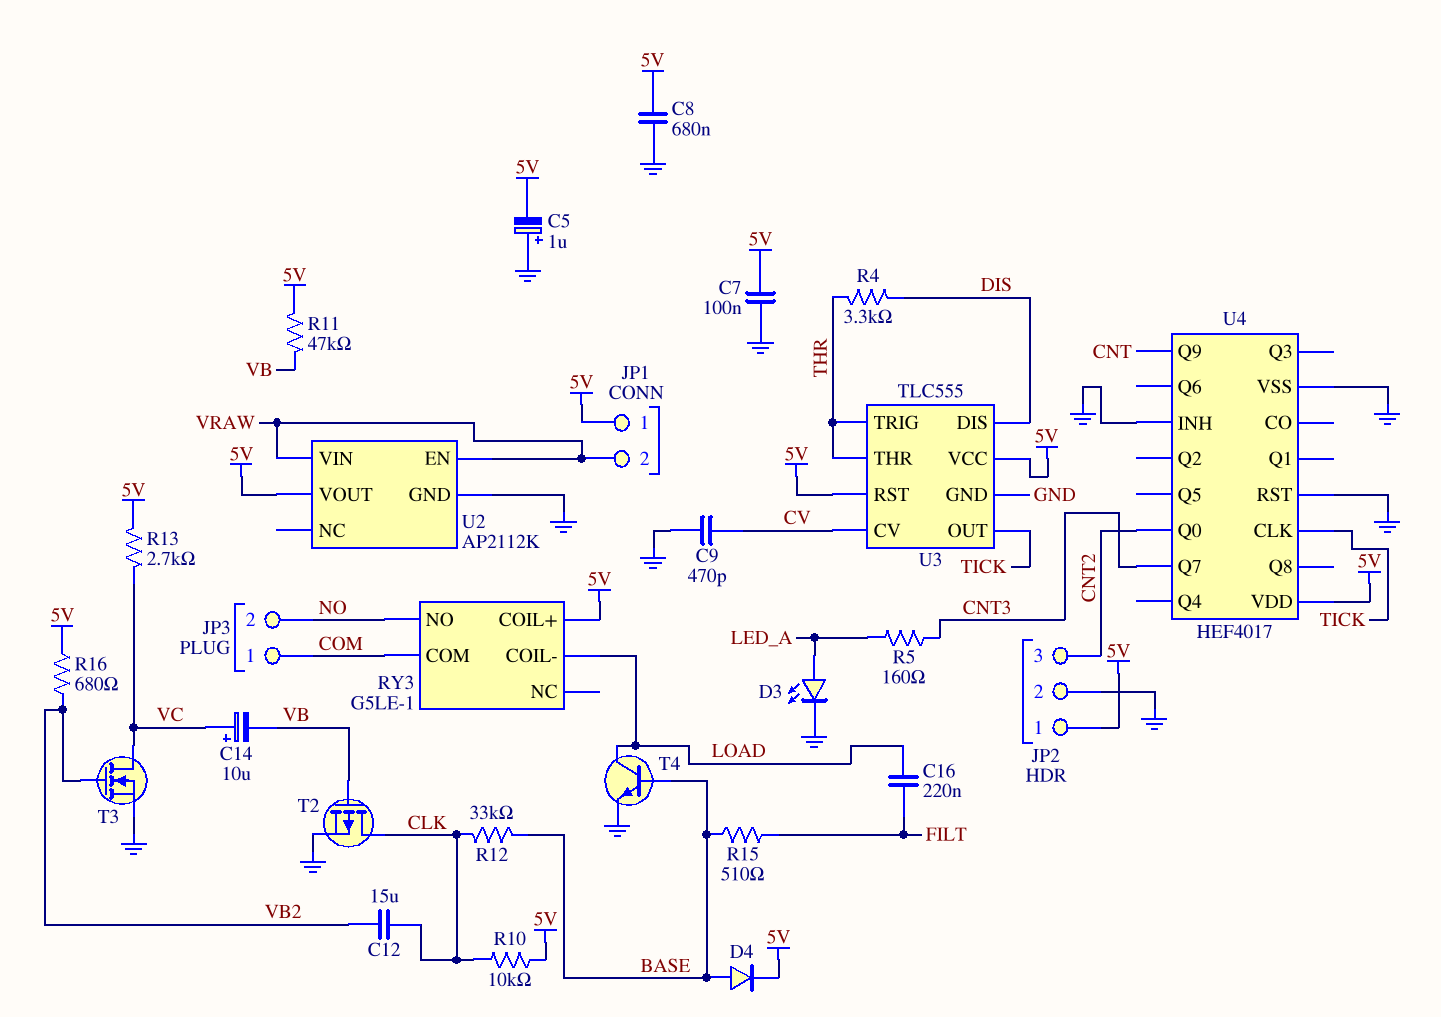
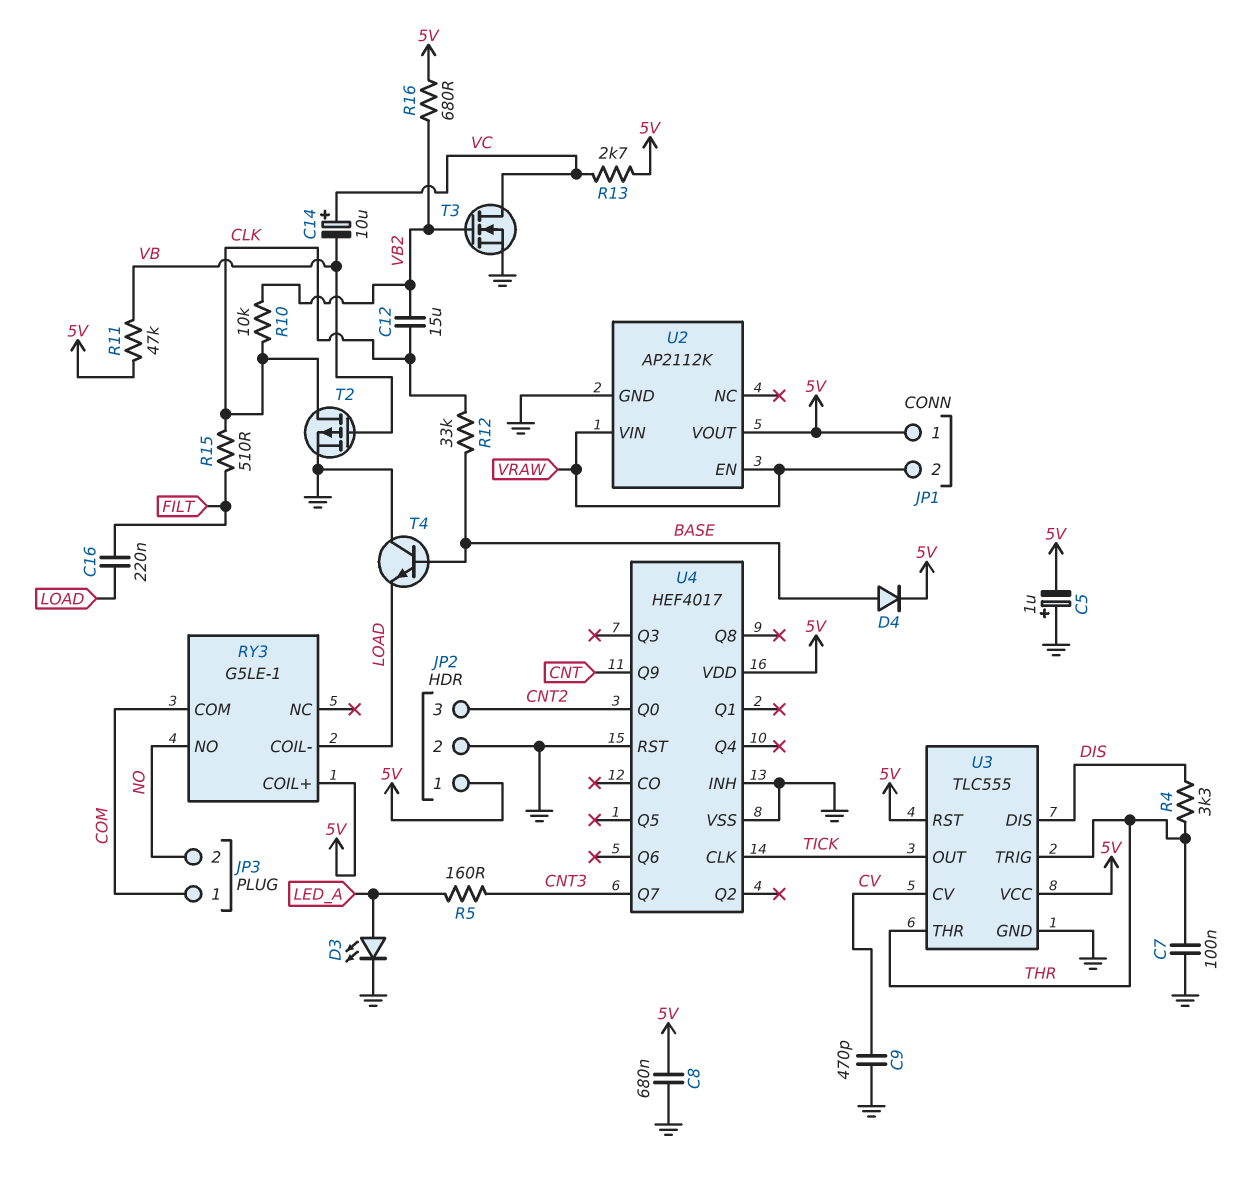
C7: 100nF (5V, GND) -> 100nF (GND, THR)
R10: 10k (5V, CLK) -> 10k (CLK, VB2)
R15: 510 (BASE, FILT) -> 510 (CLK, FILT)
T4: NPN (B BASE, C LOAD, E GND) -> NPN (B BASE, C GND, E LOAD)

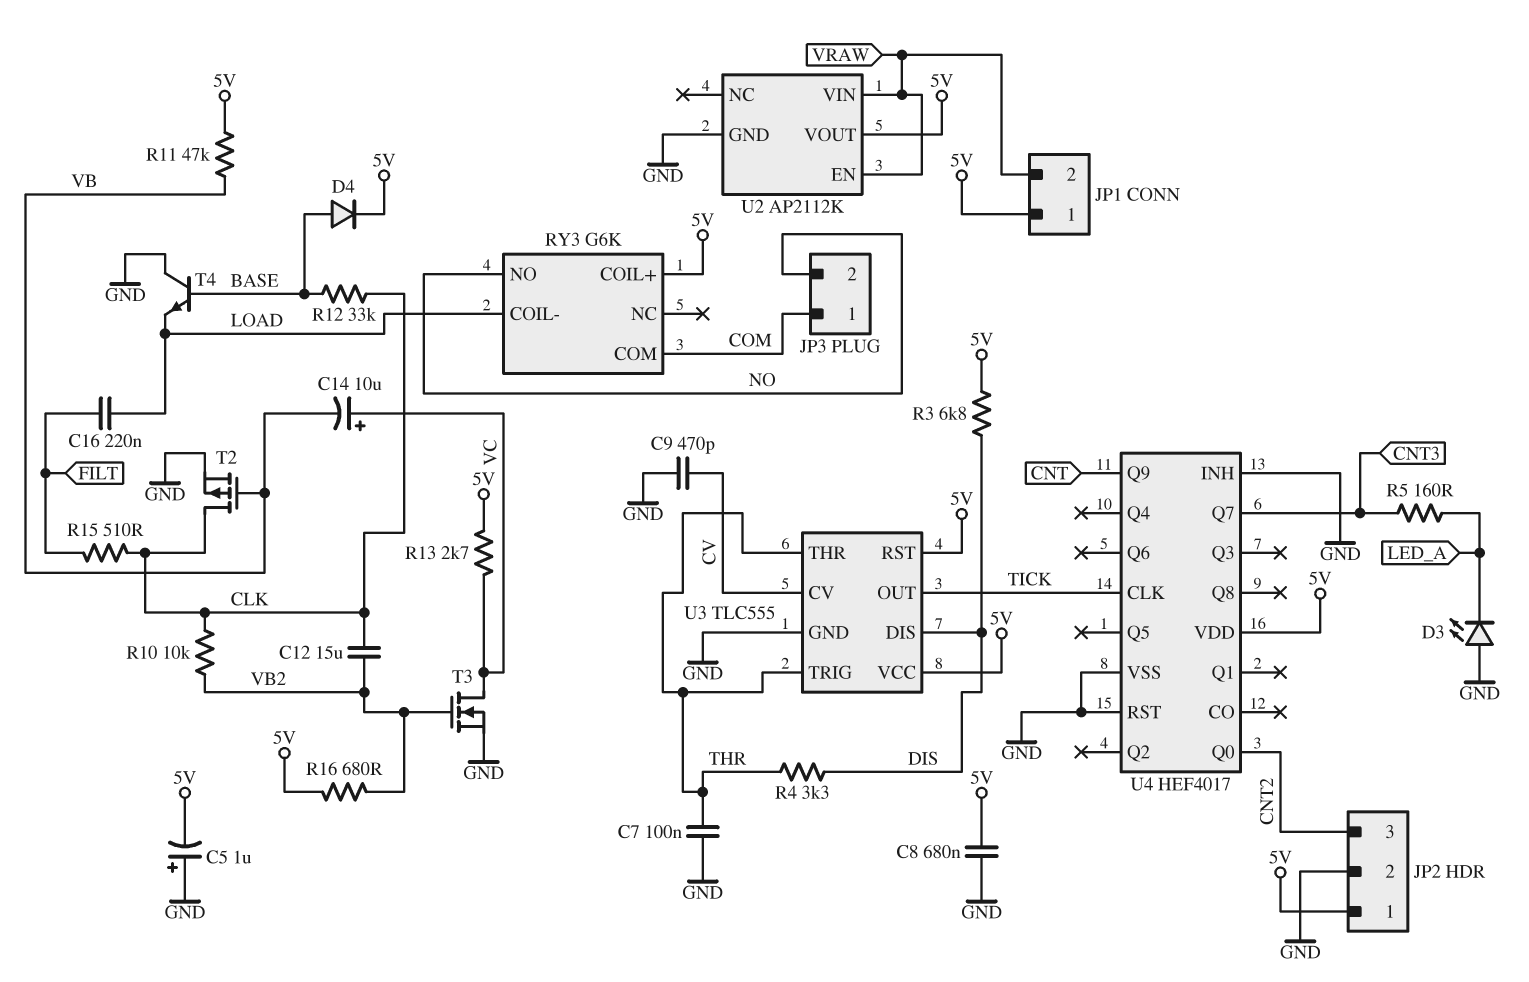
D3: LED (A LED_A, K GND) -> LED (A GND, K LED_A)
R3: none -> 6.8k (5V, DIS)
RY3: G5LE-1 -> G6K

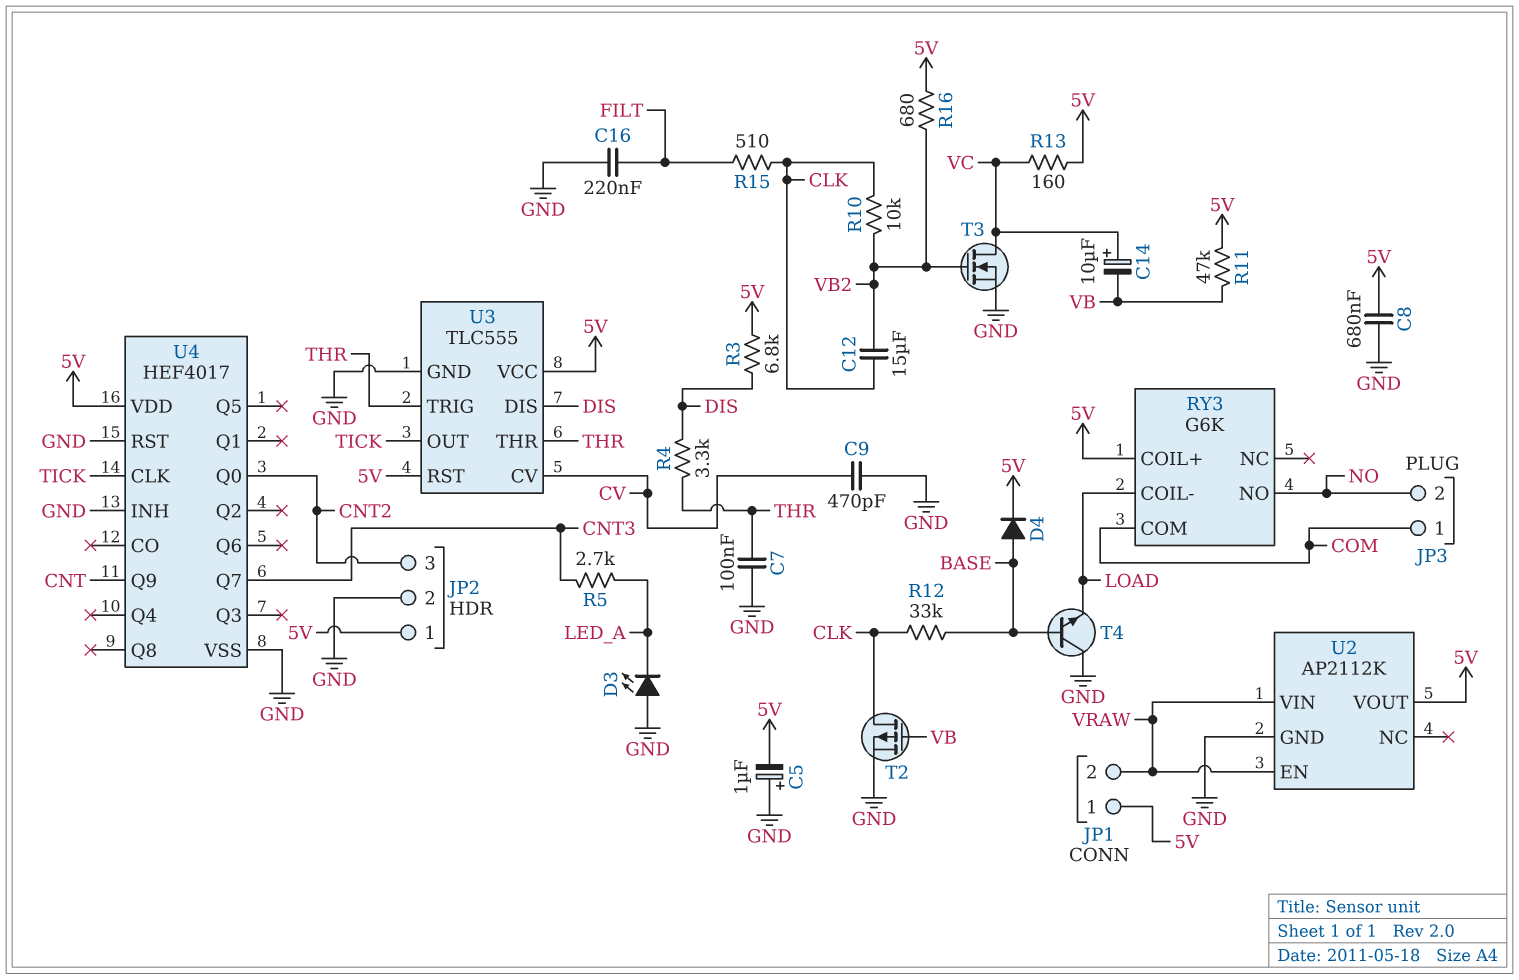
C16: 220nF (FILT, LOAD) -> 220nF (FILT, GND)
R5: 160 (CNT3, LED_A) -> 2.7k (CNT3, LED_A)
R13: 2.7k (5V, VC) -> 160 (5V, VC)

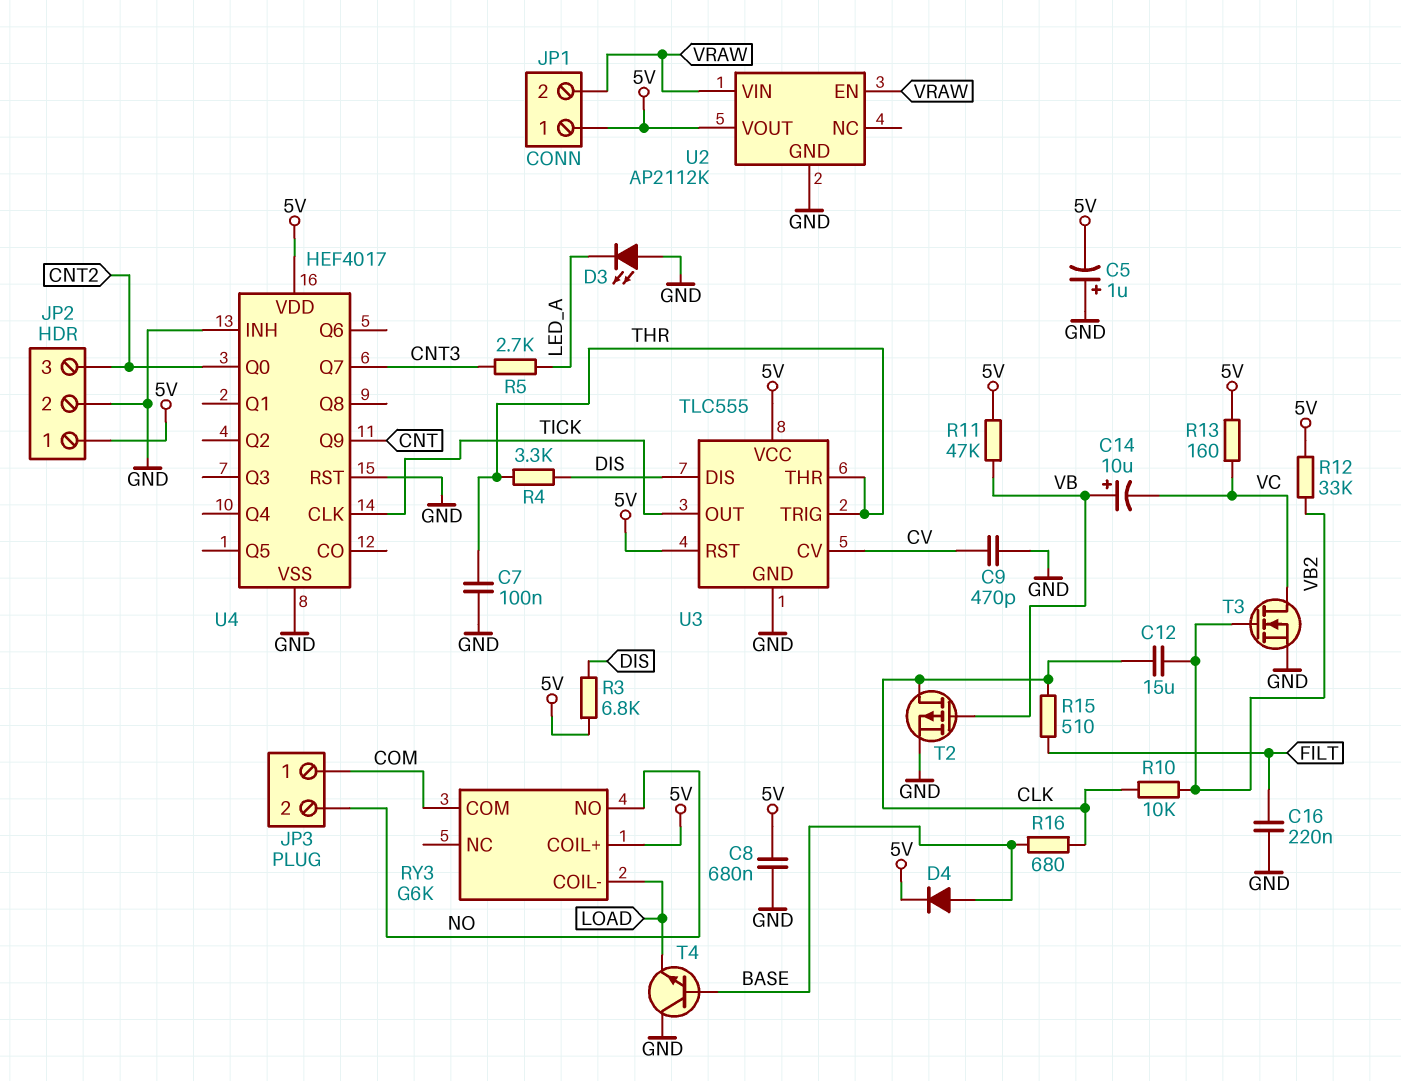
C14: 10uF (plus VC, minus VB) -> 10uF (plus VB, minus VC)
R12: 33k (BASE, CLK) -> 33k (5V, VB2)
R16: 680 (5V, VB2) -> 680 (BASE, CLK)

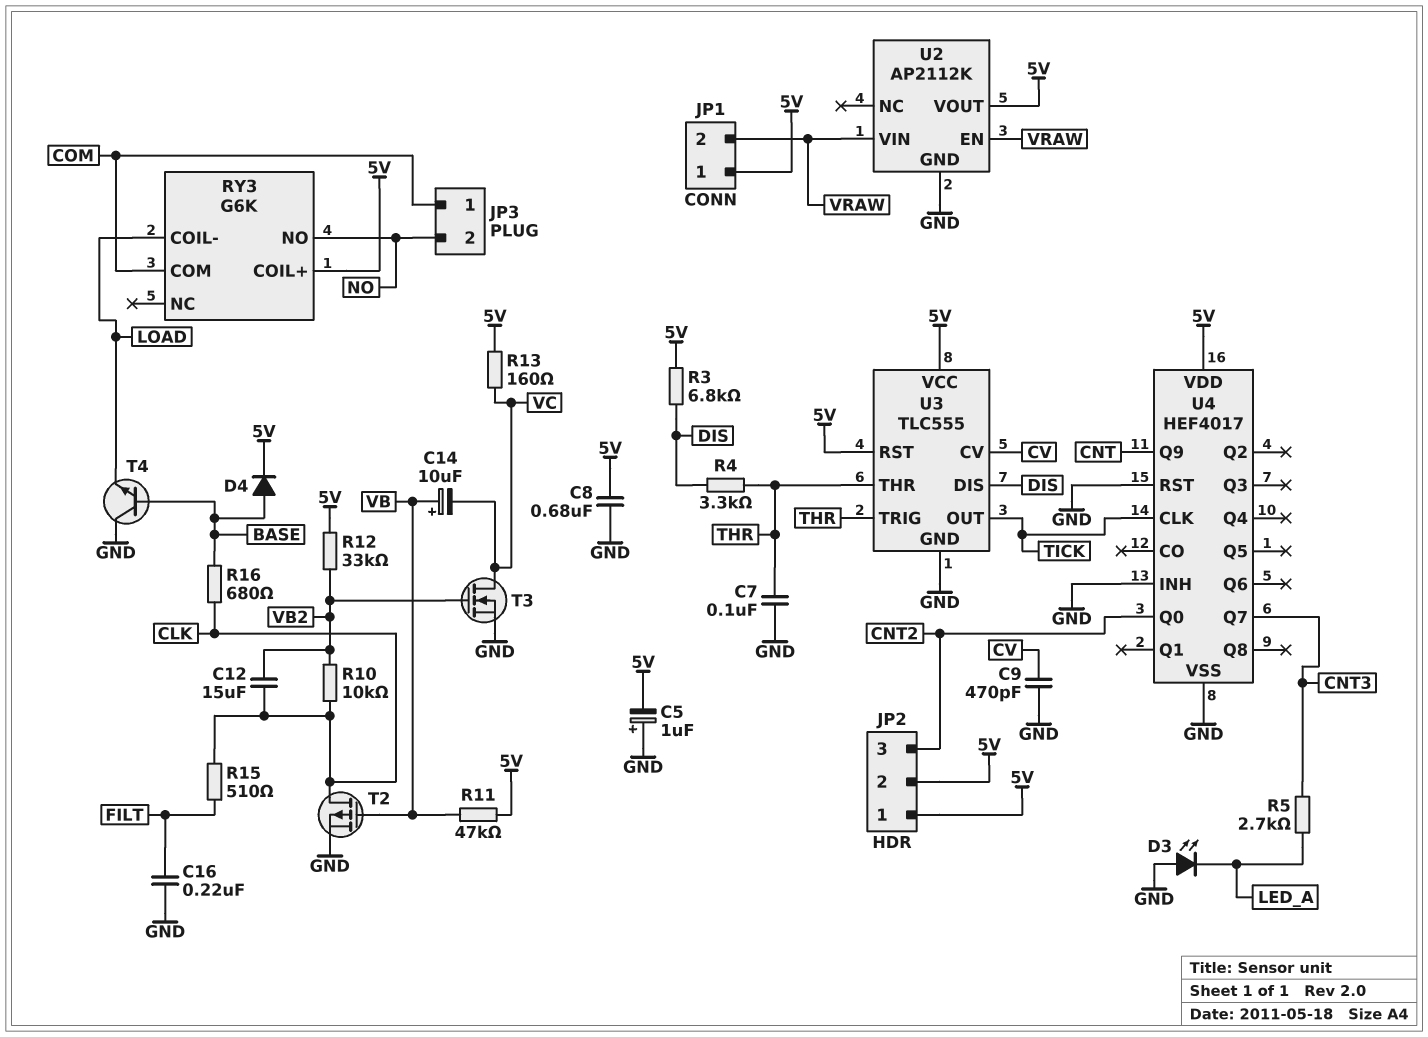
JP2 pin 2: GND -> 5V

